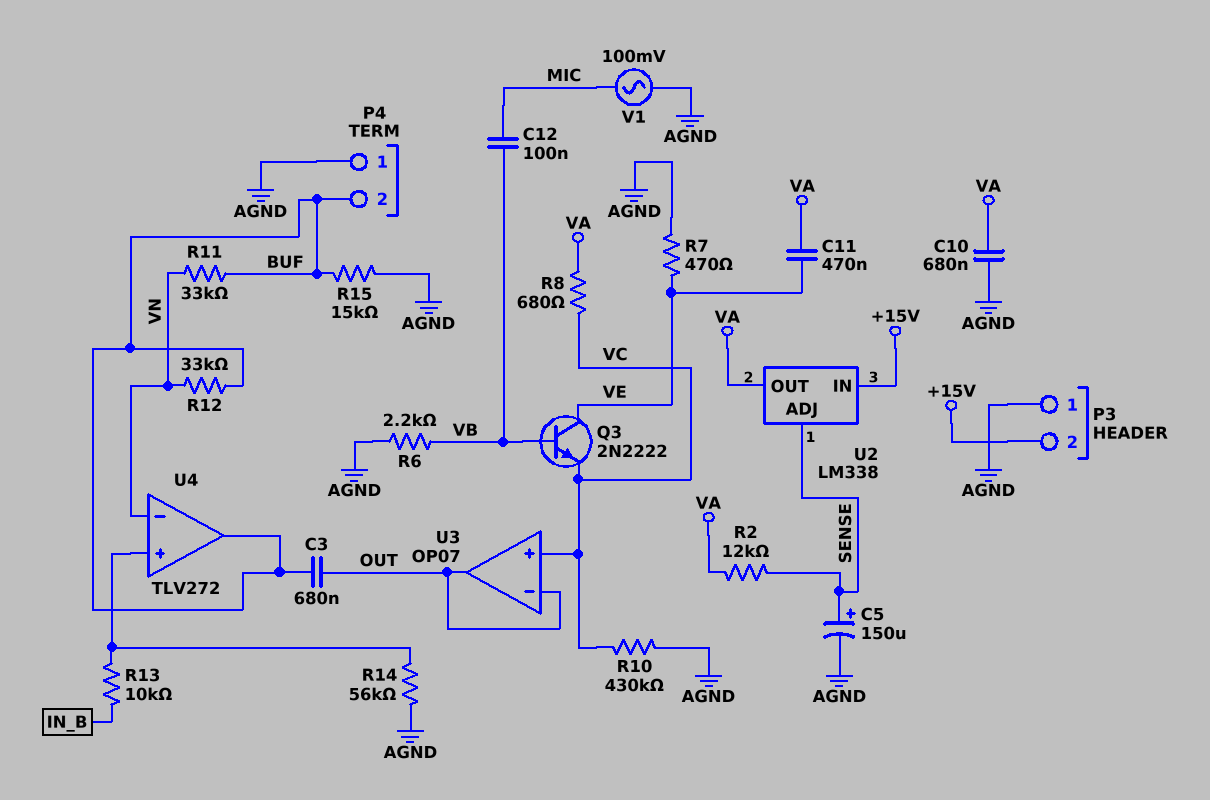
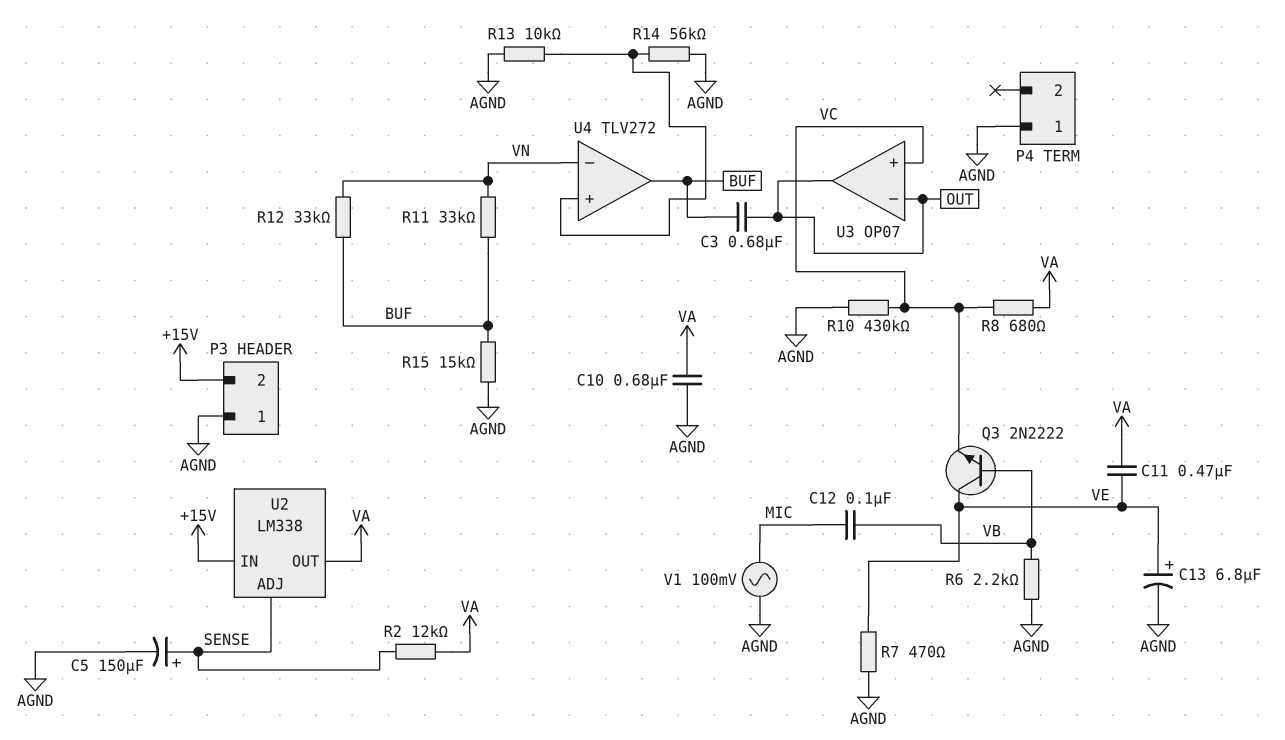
C13: none -> 6.8uF (plus VE, minus AGND)
P4 pin 2: BUF -> none
R13: 10k (IN_B, U4/in+) -> 10k (AGND, U4/in+)

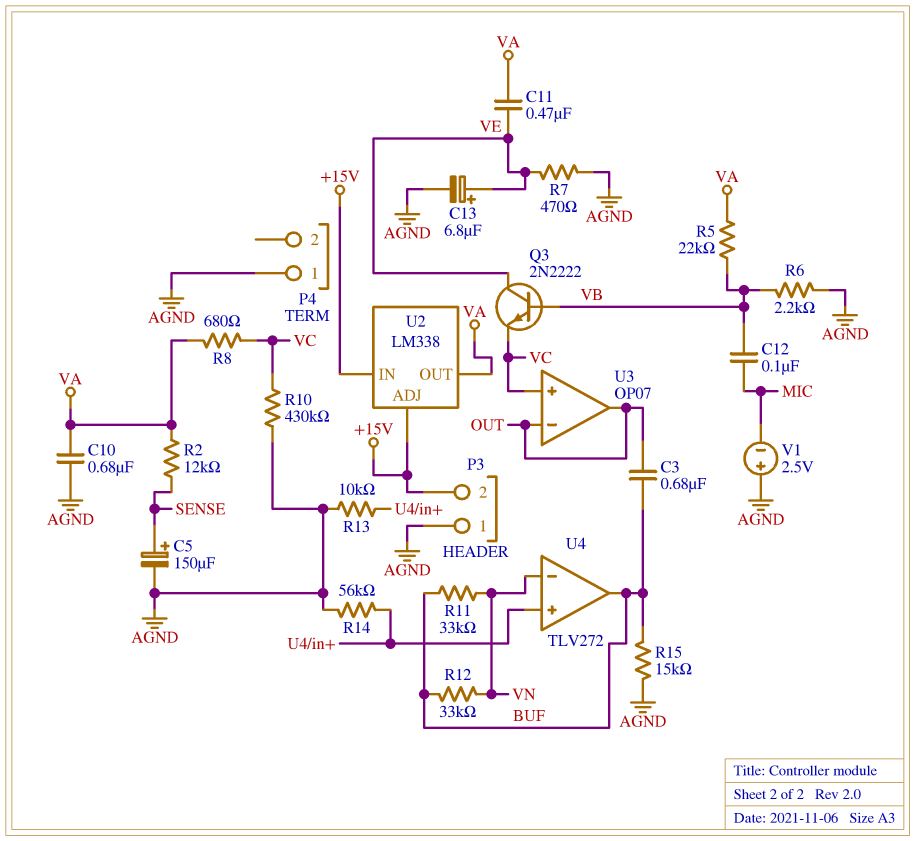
R5: none -> 22k (VA, VB)
U2 pin ADJ: SENSE -> +15V
V1: AC 100mV (AGND, MIC) -> 2.5V (plus AGND, minus MIC)

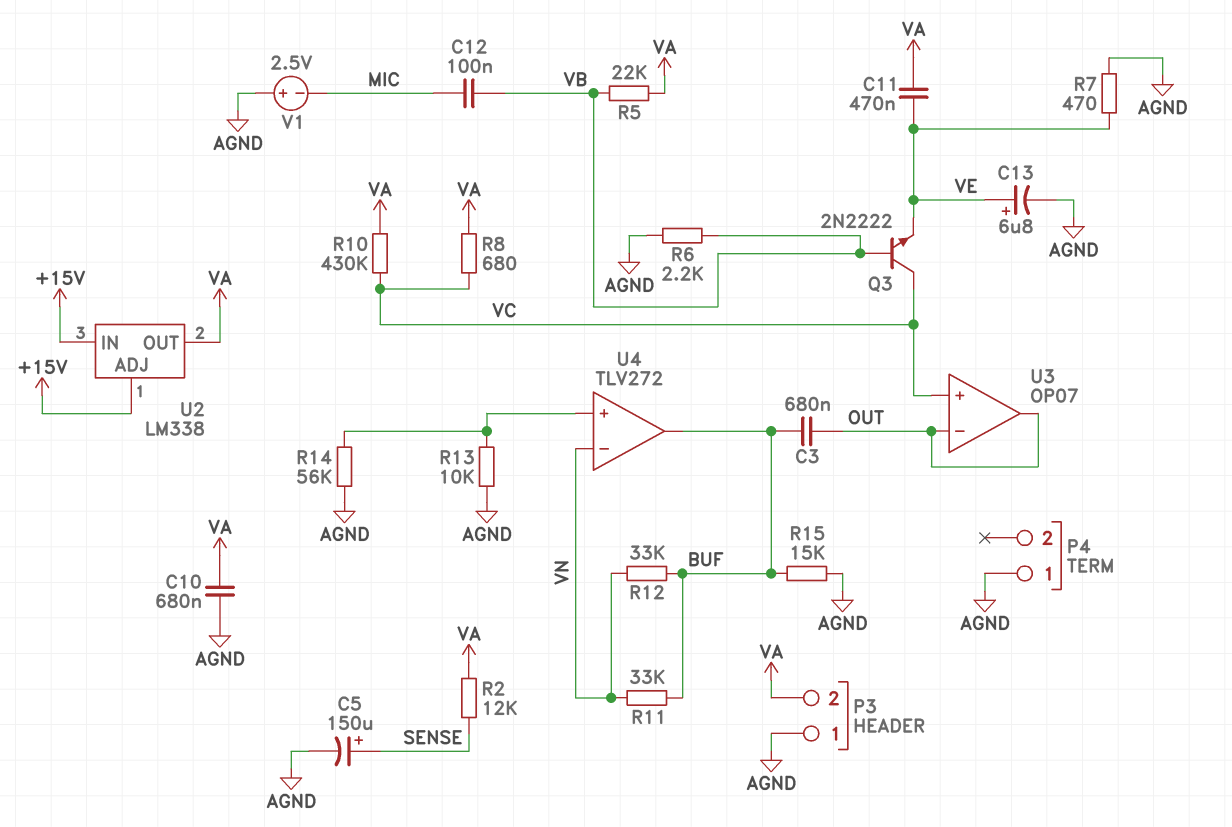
P3 pin 2: +15V -> VA
Q3: NPN 2N2222 (B VB, C VE, E VC) -> NPN 2N2222 (B VB, C VC, E VE)
R10: 430k (AGND, VC) -> 430k (VA, VC)

